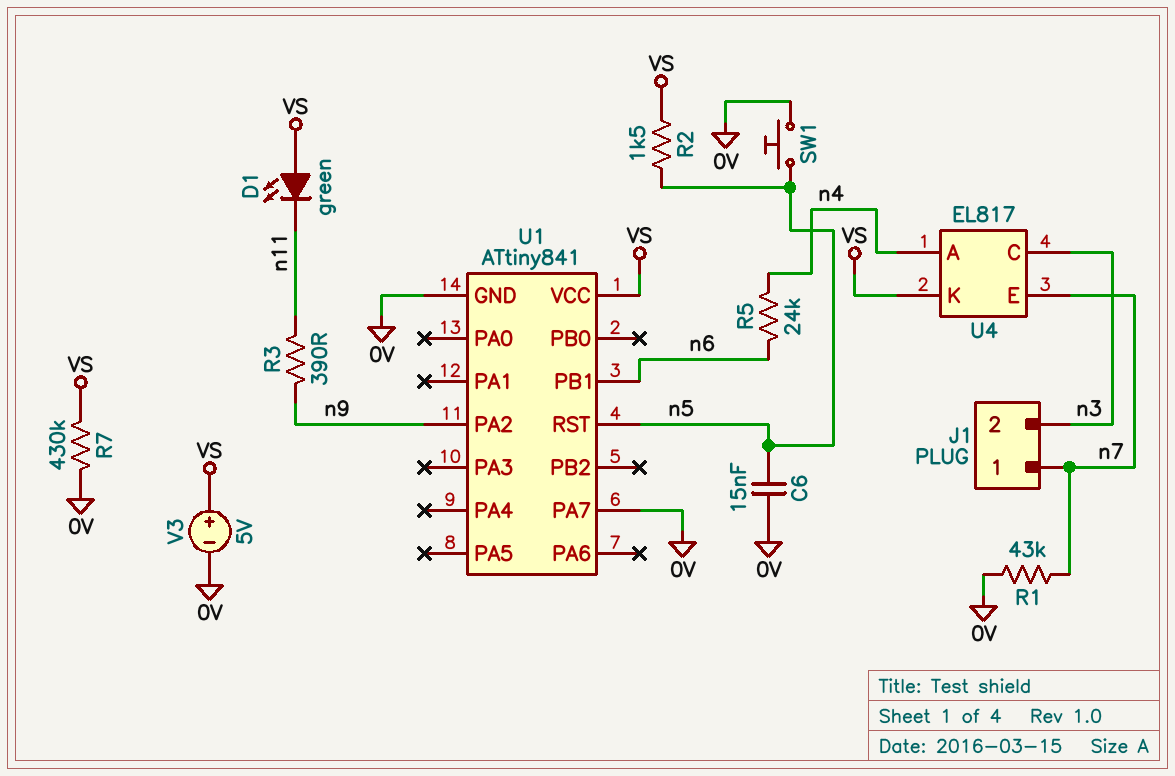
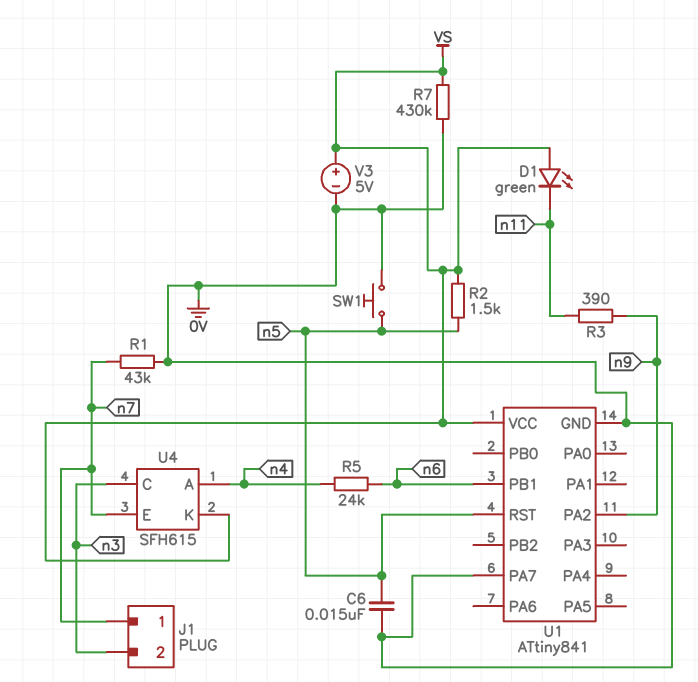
U4: EL817 -> SFH615

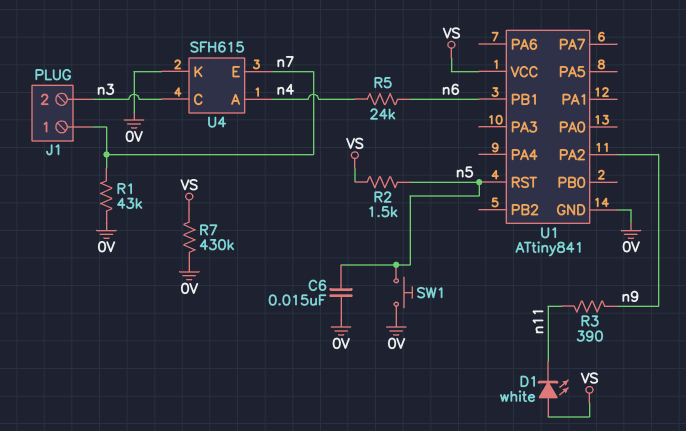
D1: LED green (A VS, K n11) -> LED white (A VS, K n11)
U1 pin PA7: 0V -> none
U4 pin K: VS -> 0V
V3: 5V (plus VS, minus 0V) -> none

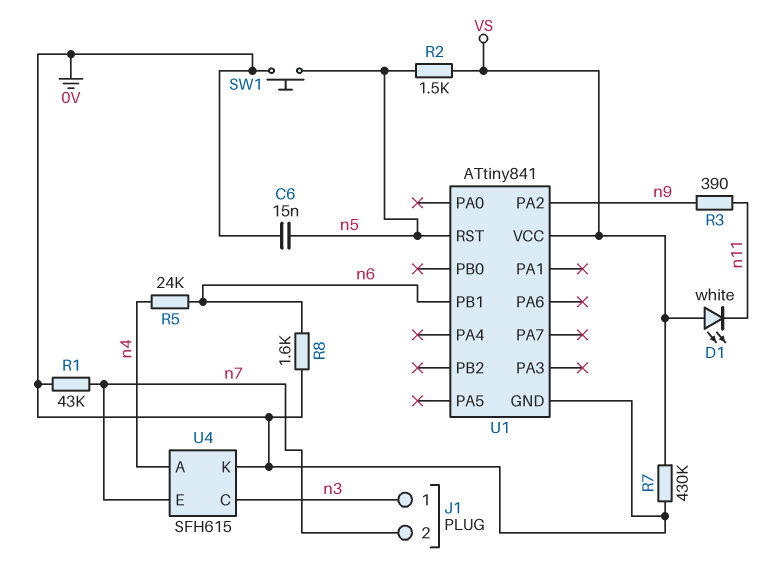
J1 pin 1: n7 -> n3
J1 pin 2: n3 -> n7
R8: none -> 1.6k (0V, n6)

